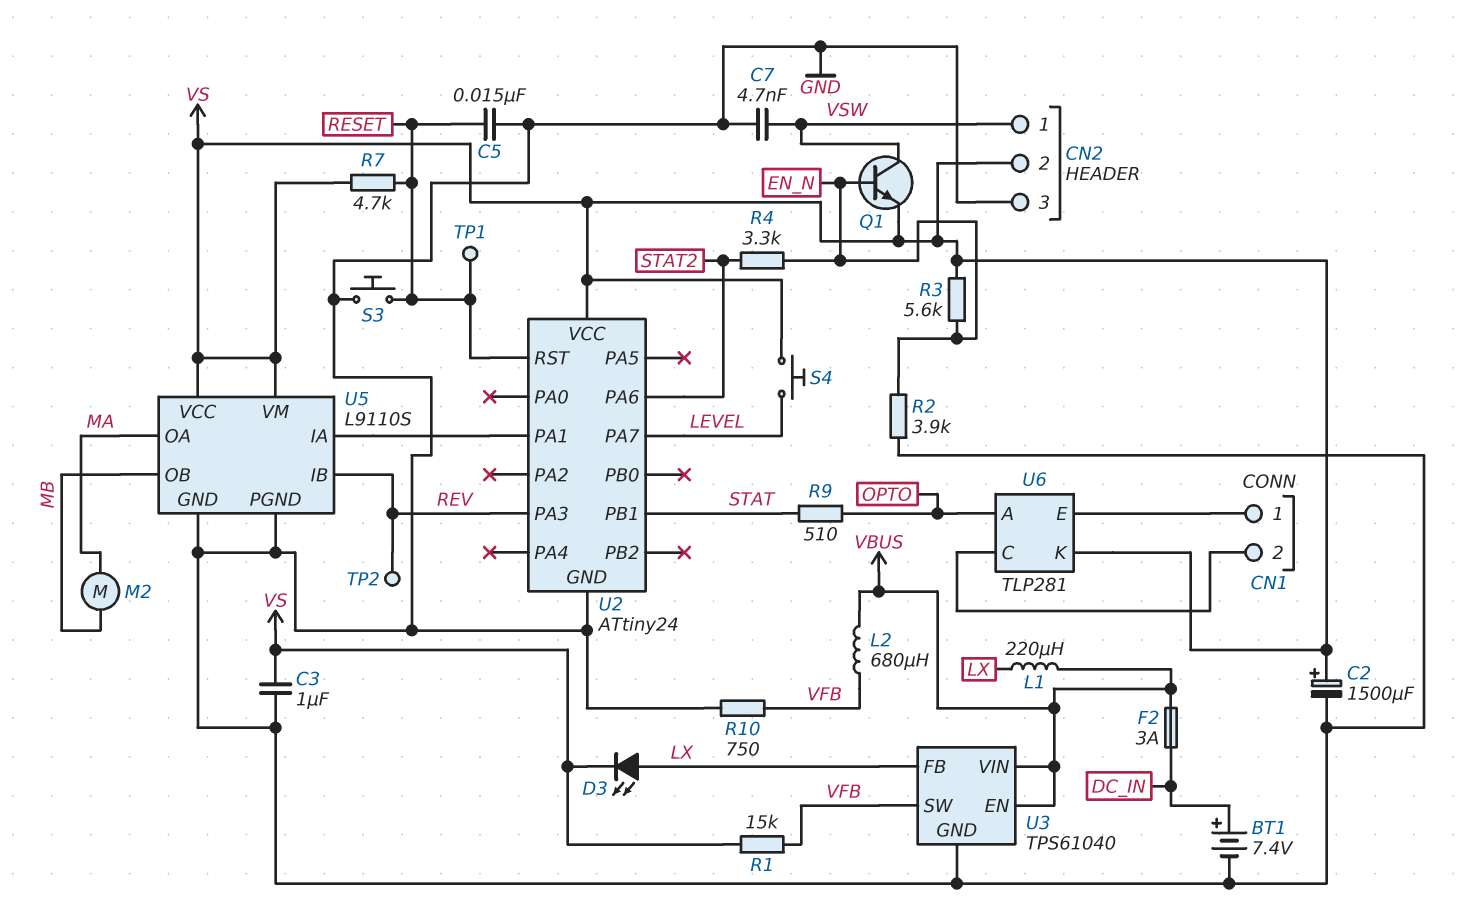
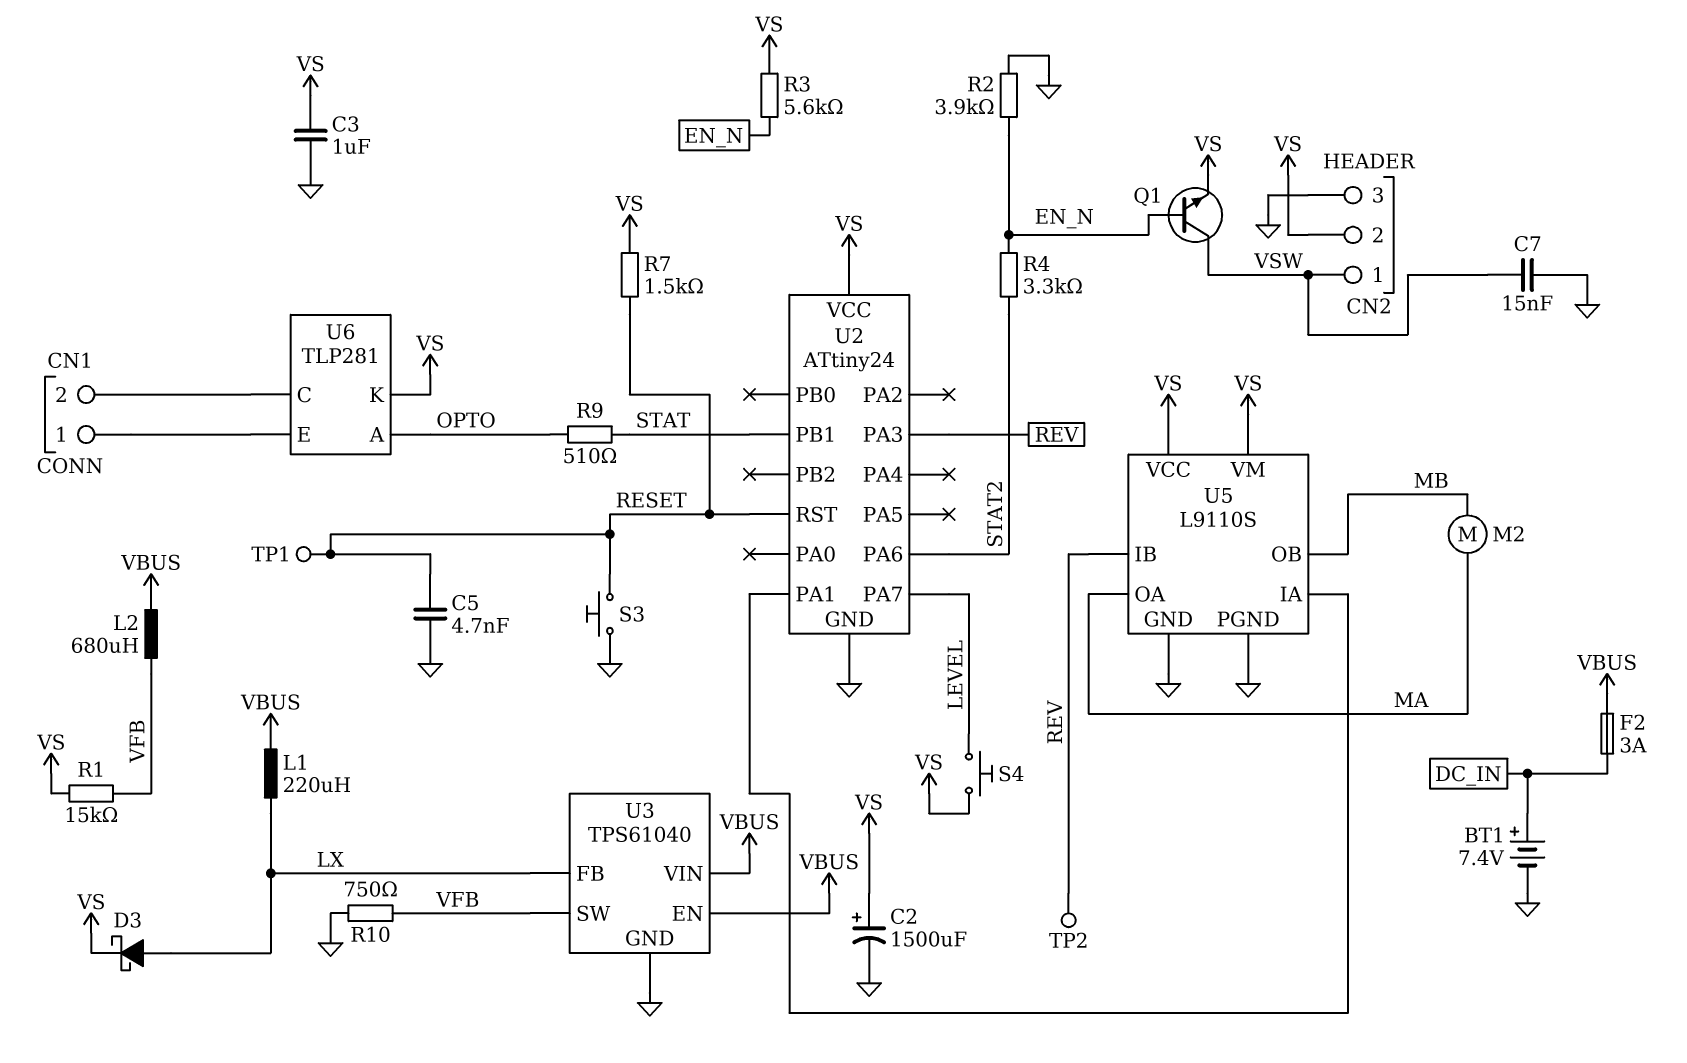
C5: 15nF (GND, RESET) -> 4.7nF (GND, RESET)
C7: 4.7nF (GND, VSW) -> 15nF (GND, VSW)
D3: LED (A LX, K VS) -> schottky (A LX, K VS)
R7: 4.7k (RESET, VS) -> 1.5k (RESET, VS)

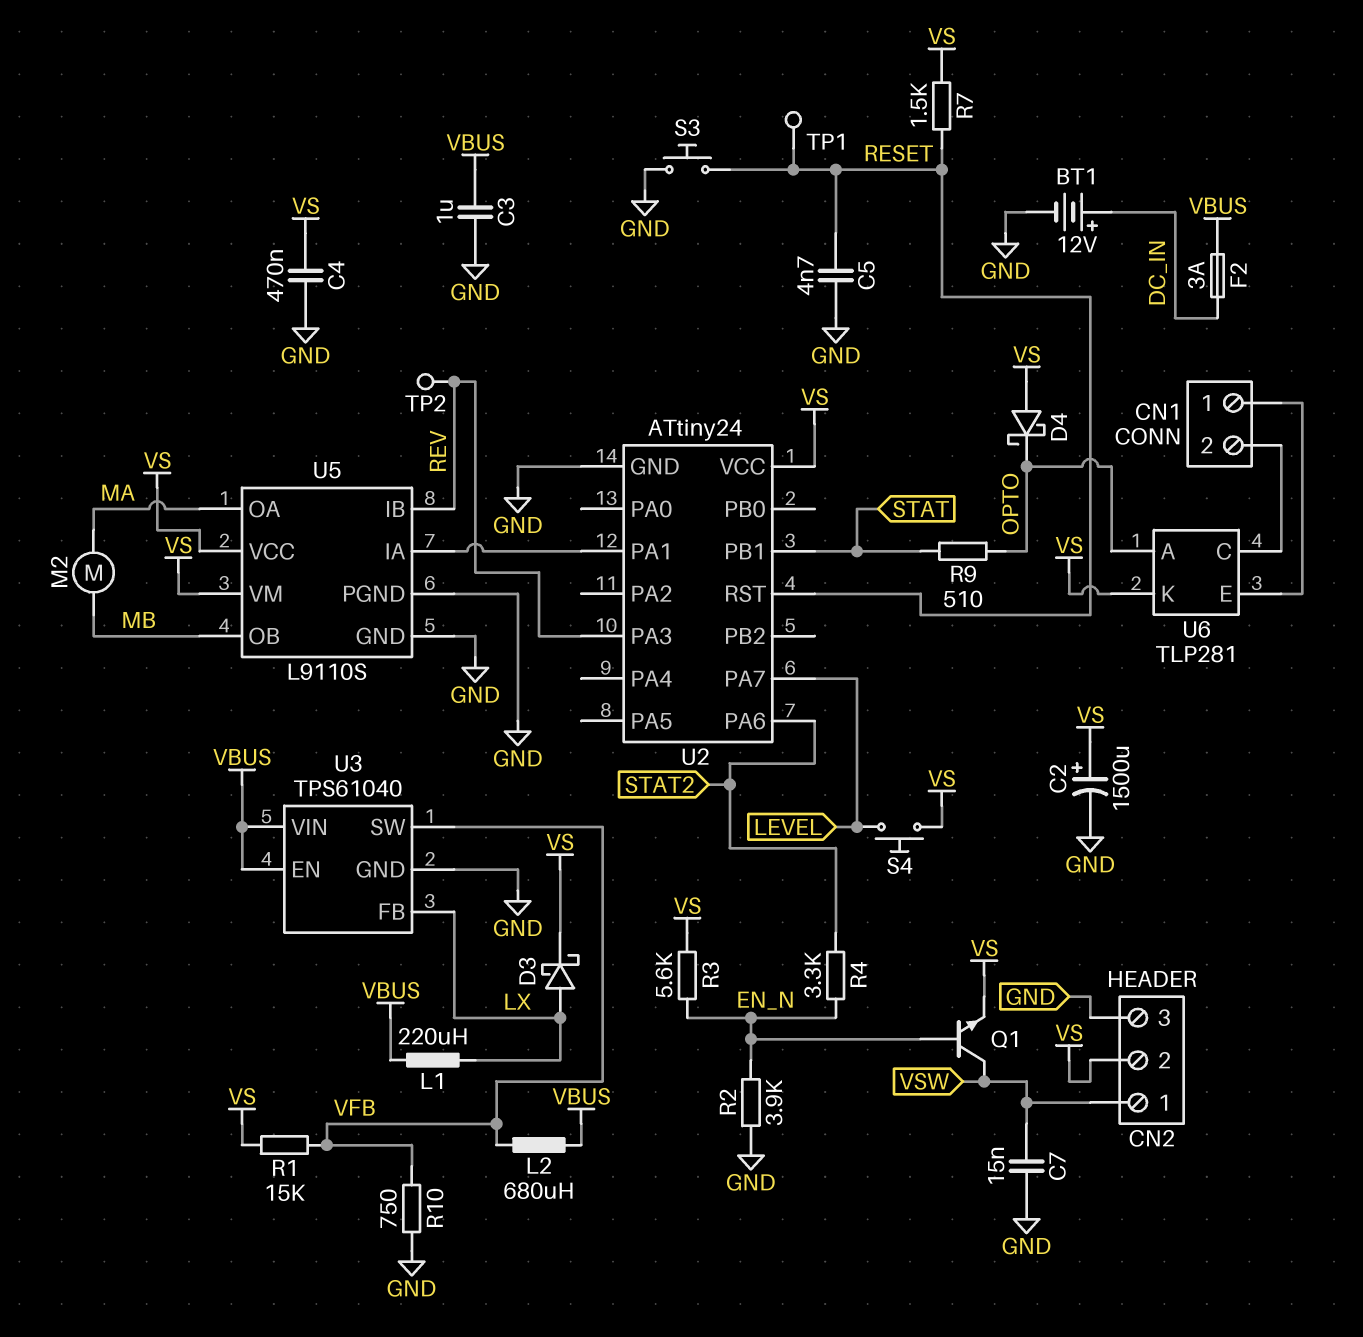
BT1: 7.4V (plus DC_IN, minus GND) -> 12V (plus DC_IN, minus GND)
C3: 1uF (GND, VS) -> 1uF (GND, VBUS)
C4: none -> 470nF (GND, VS)
D4: none -> schottky (A VS, K OPTO)

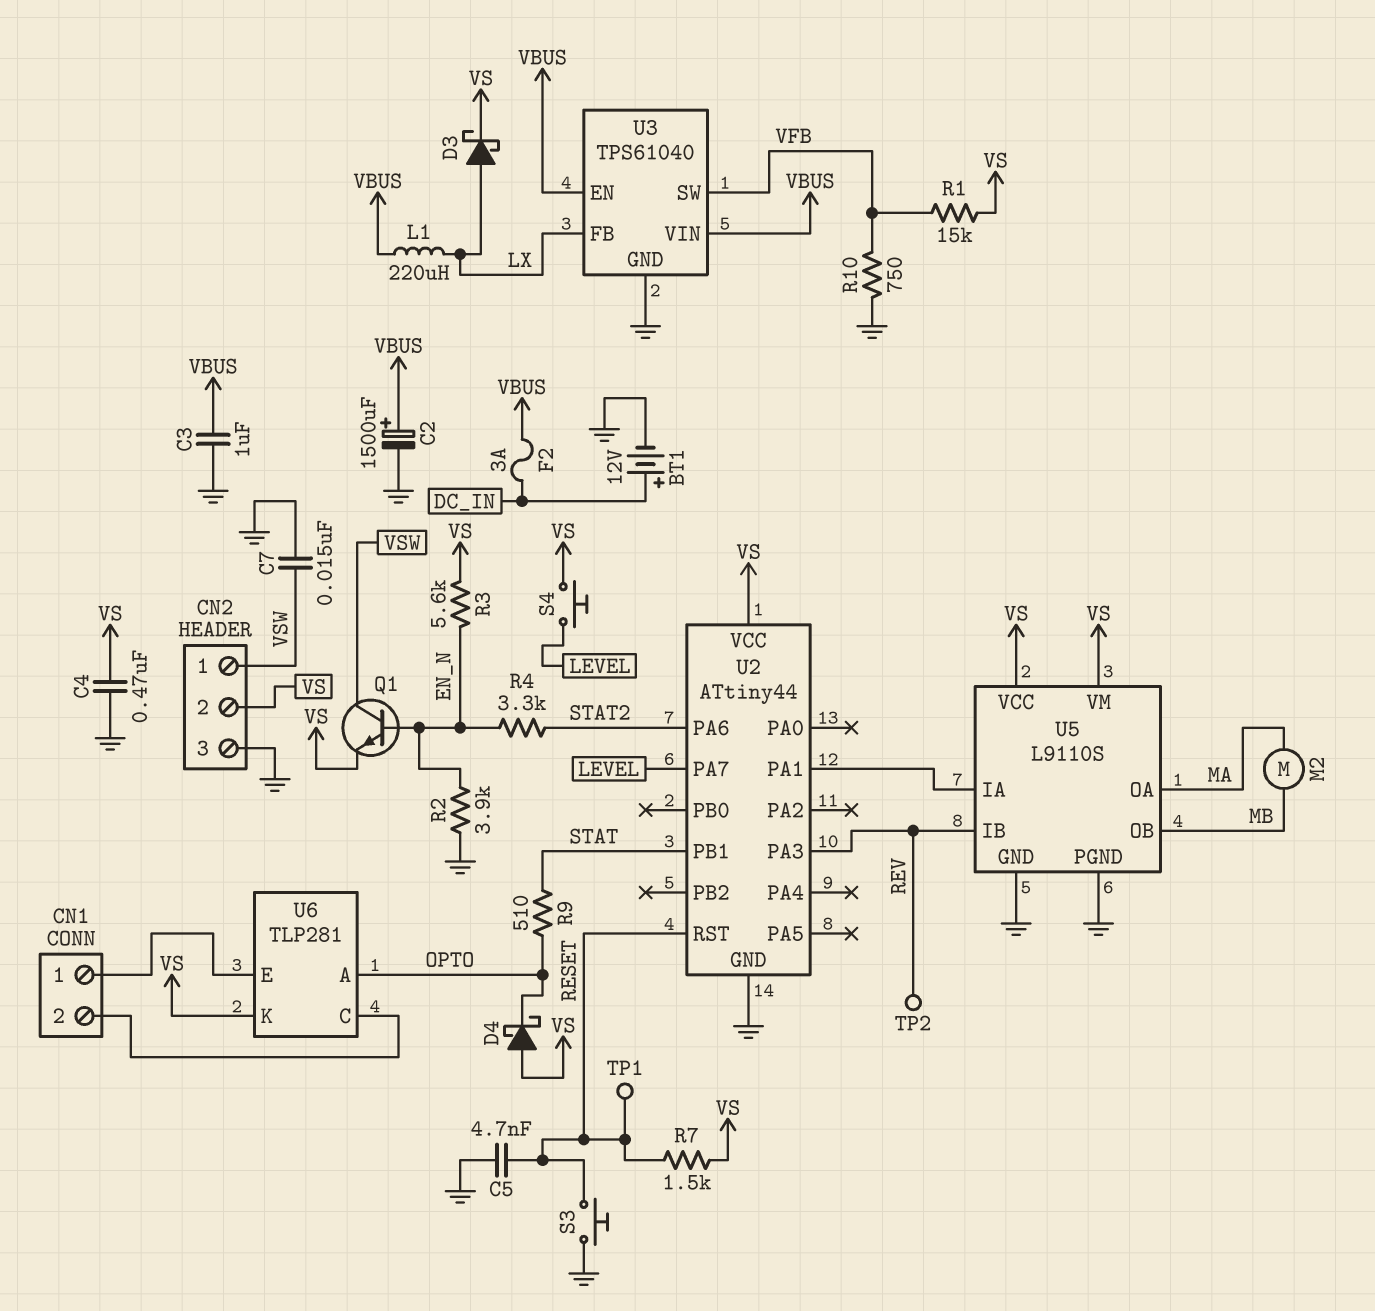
C2: 1500uF (plus VS, minus GND) -> 1500uF (plus VBUS, minus GND)
L2: 680uH (VBUS, VFB) -> none
U2: ATtiny24 -> ATtiny44

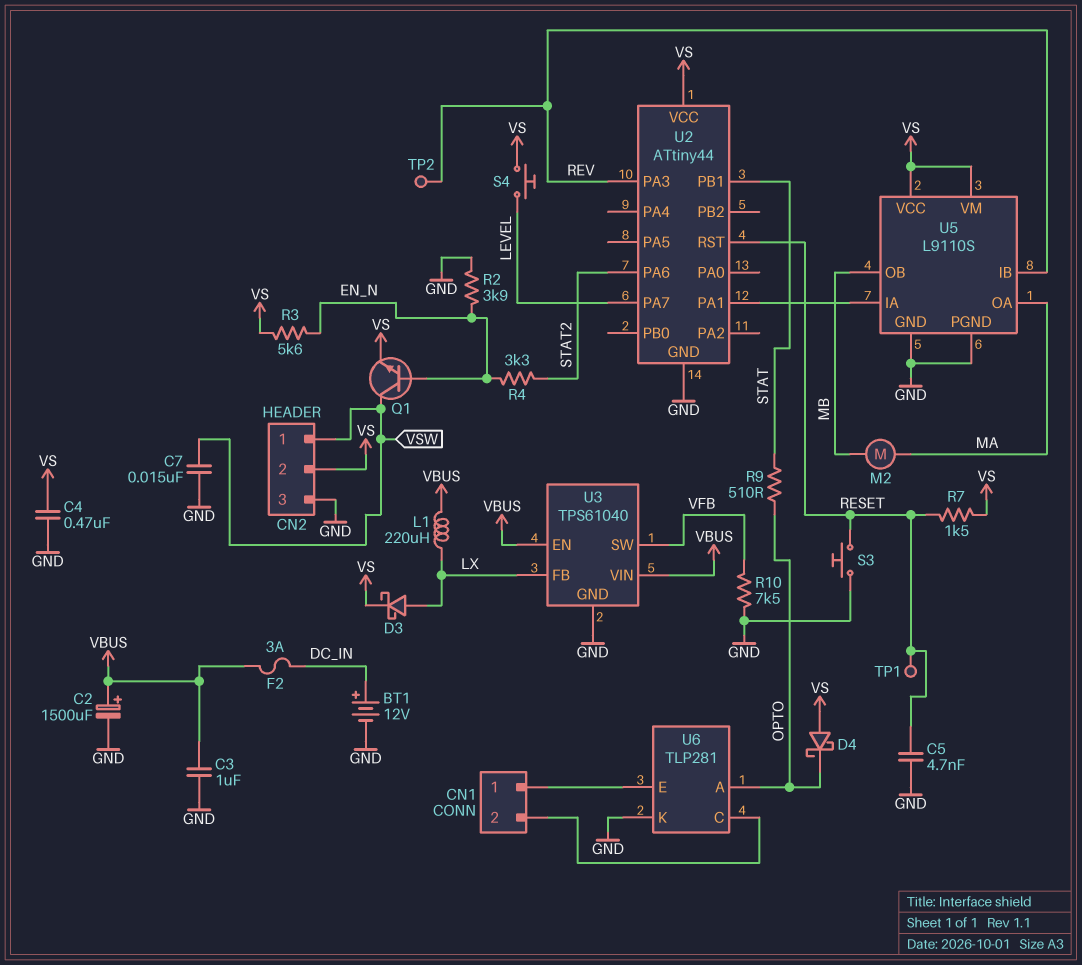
R1: 15k (VFB, VS) -> none
R10: 750 (GND, VFB) -> 7.5k (GND, VFB)
U6 pin K: VS -> GND

